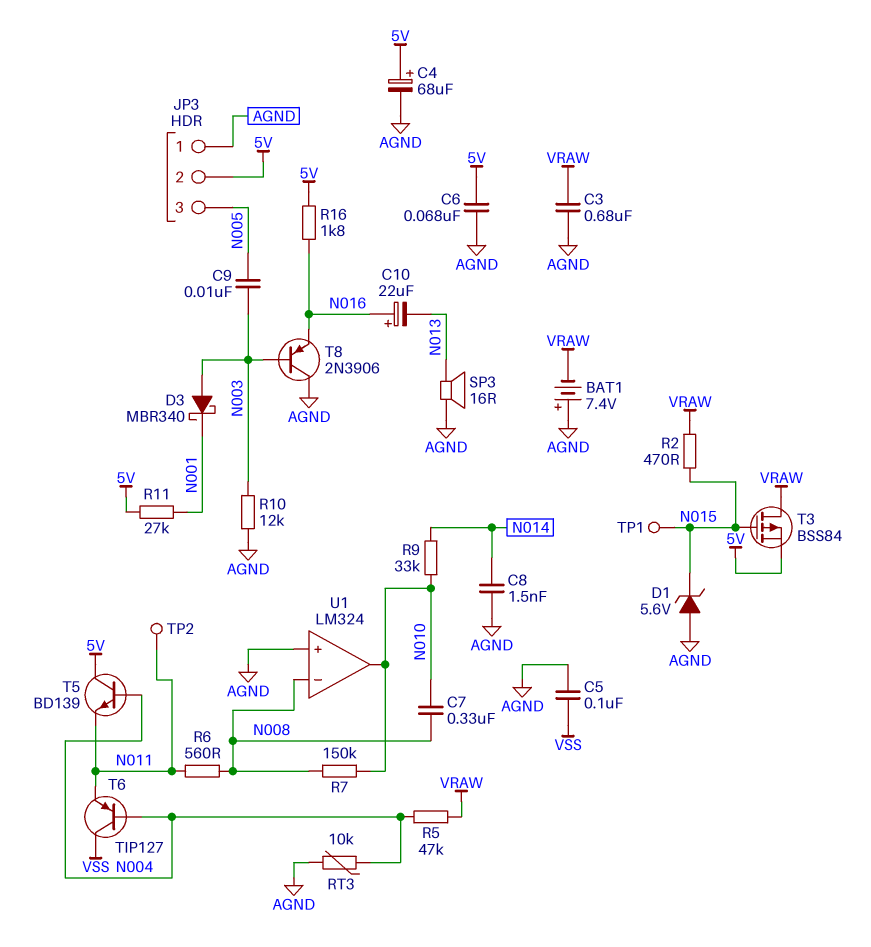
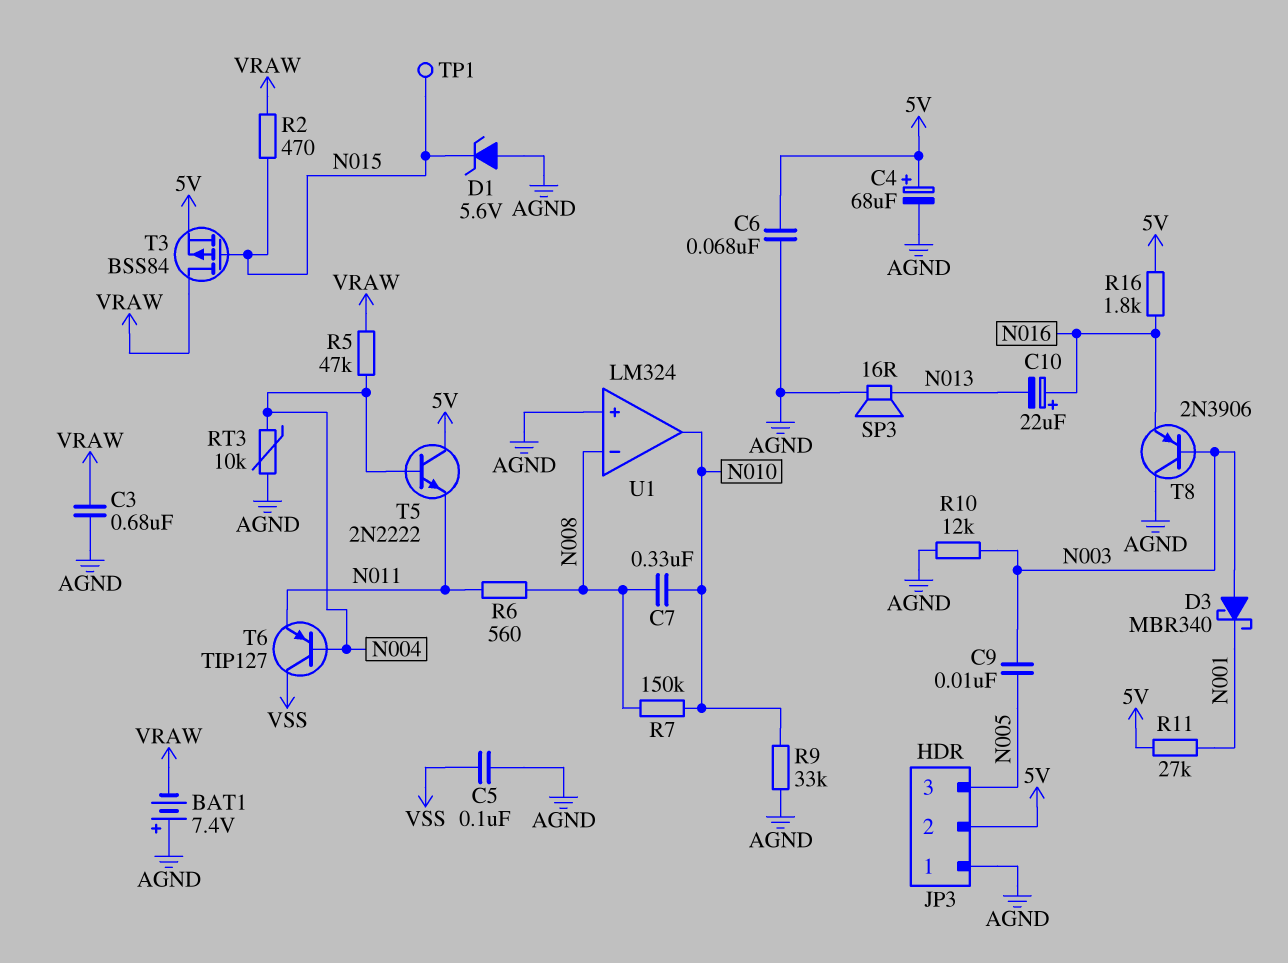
C8: 1.5nF (AGND, N014) -> none
R9: 33k (N010, N014) -> 33k (AGND, N010)
T5: NPN BD139 (B N004, C 5V, E N011) -> NPN 2N2222 (B N004, C 5V, E N011)
TP2: test point (N011) -> none

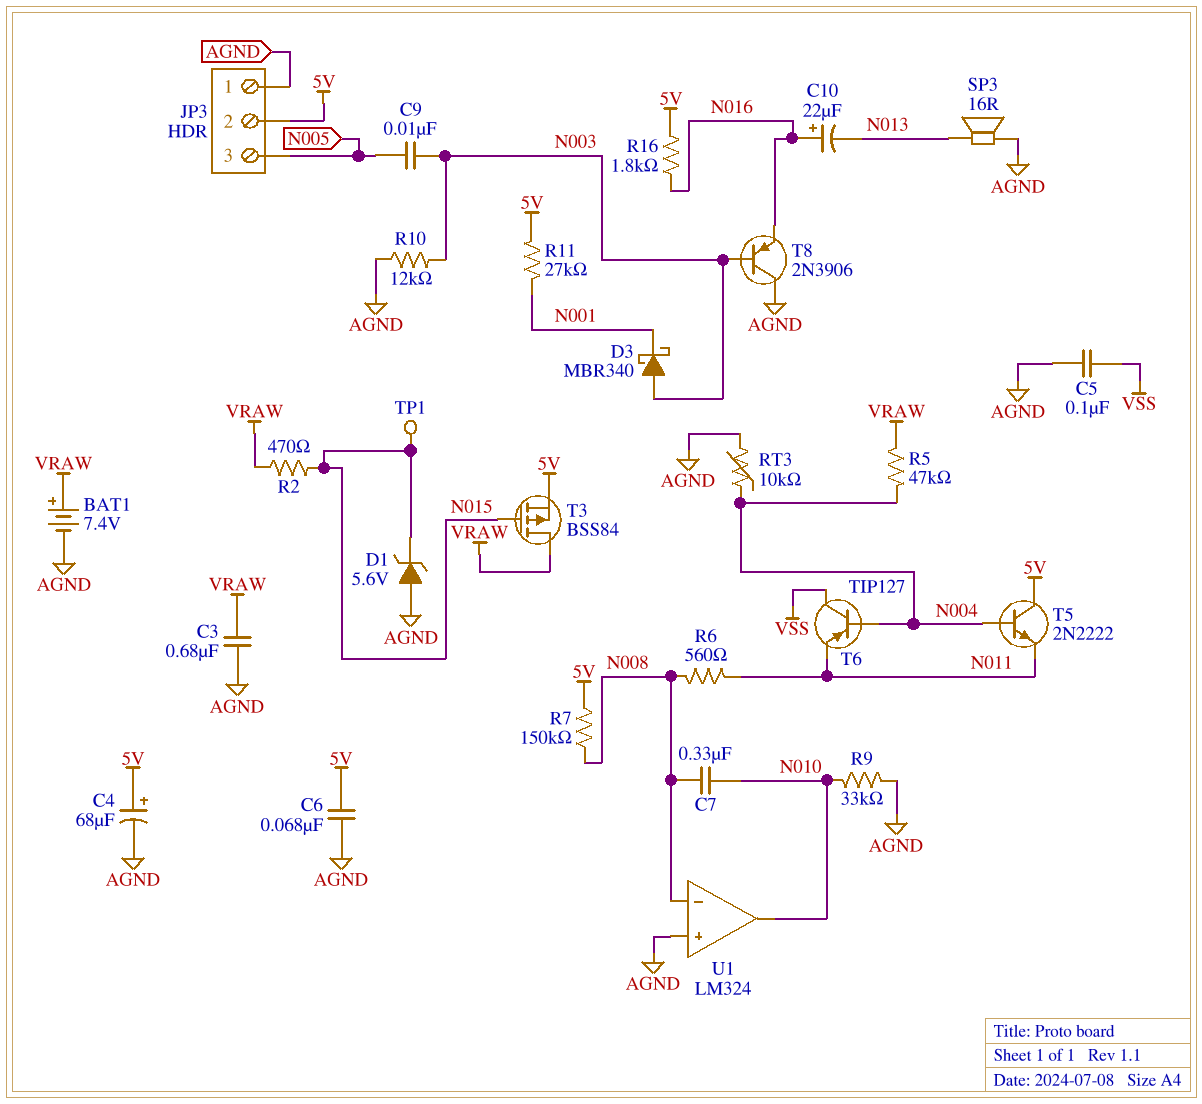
BAT1: 7.4V (plus AGND, minus VRAW) -> 7.4V (plus VRAW, minus AGND)
R7: 150k (N008, N010) -> 150k (5V, N008)

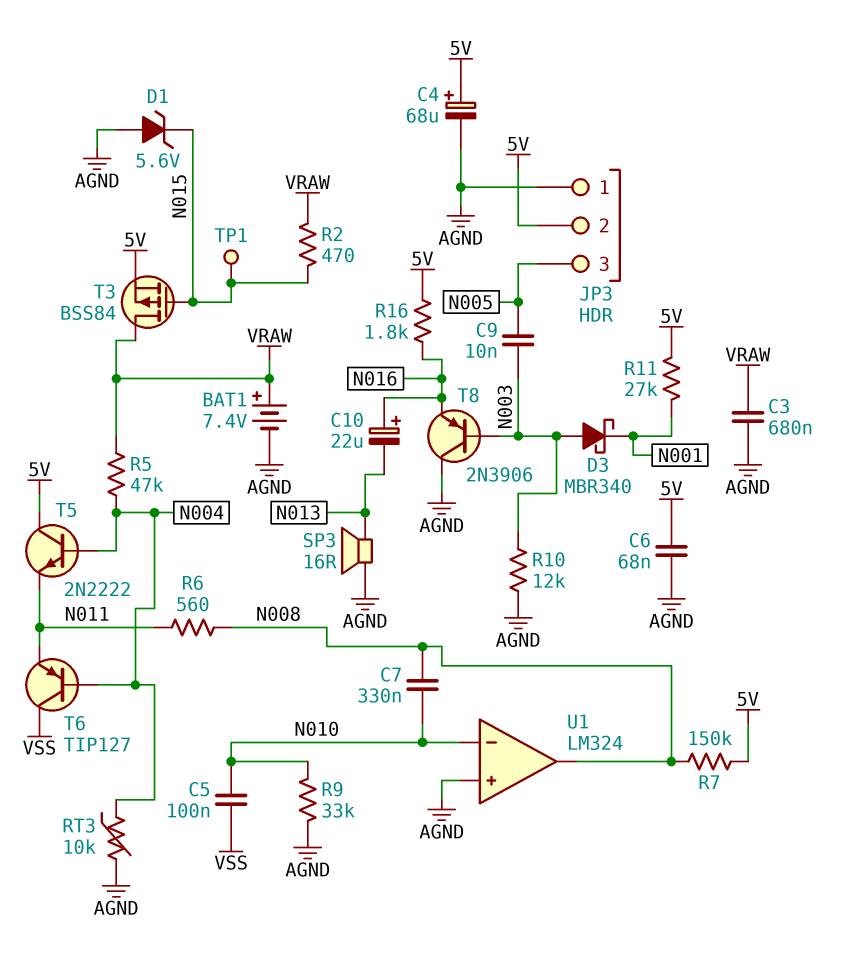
C5: 100nF (AGND, VSS) -> 100nF (N010, VSS)
U1 pin in-: N008 -> N010
U1 pin out: N010 -> N008

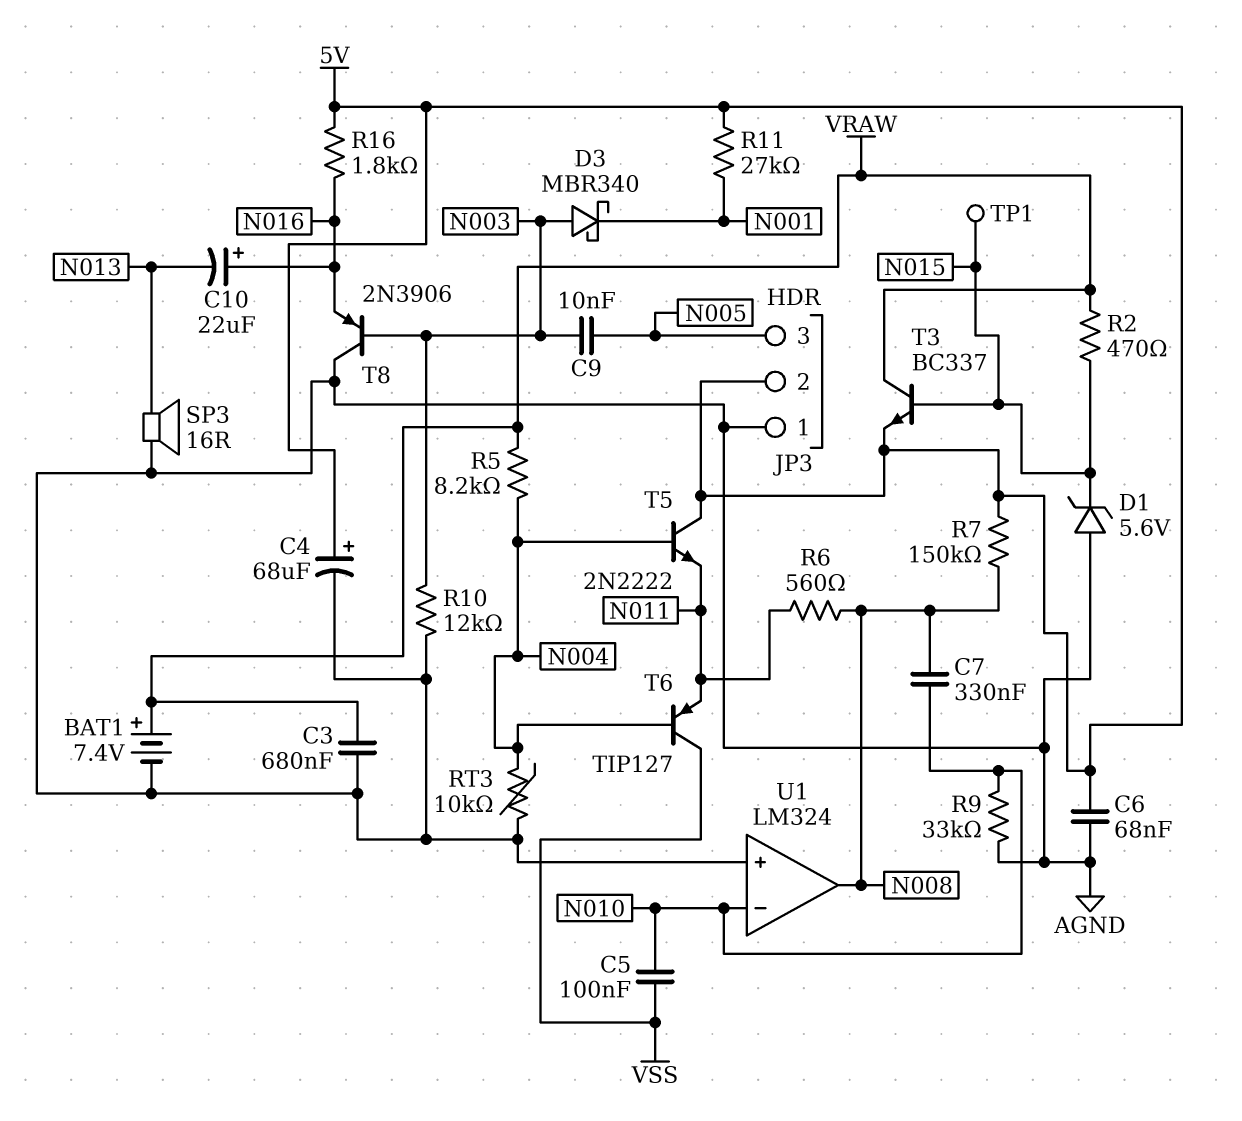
R5: 47k (N004, VRAW) -> 8.2k (N004, VRAW)
T3: PMOS BSS84 (G N015, D VRAW, S 5V) -> NPN BC337 (B N015, C VRAW, E 5V)

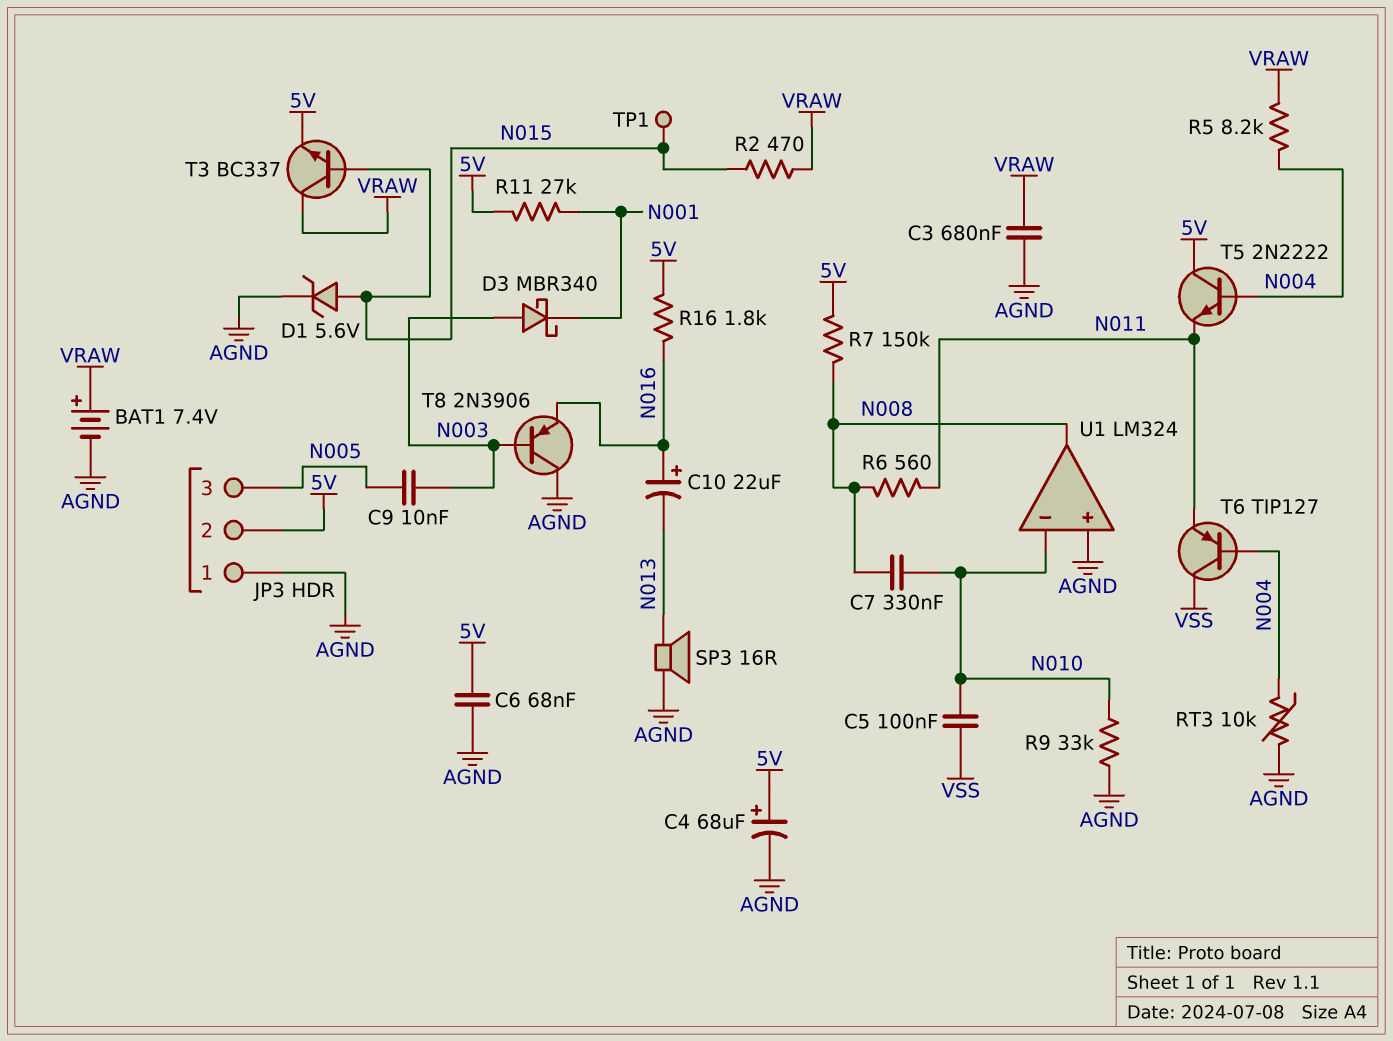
D1: zener 5.6V (A AGND, K N015) -> zener 5.6V (A N015, K AGND)
R10: 12k (AGND, N003) -> none

